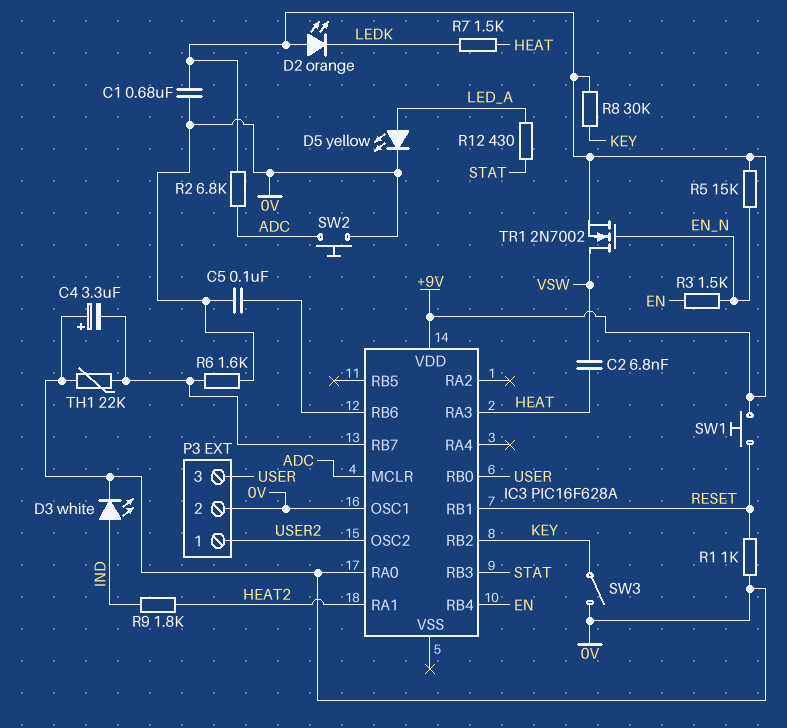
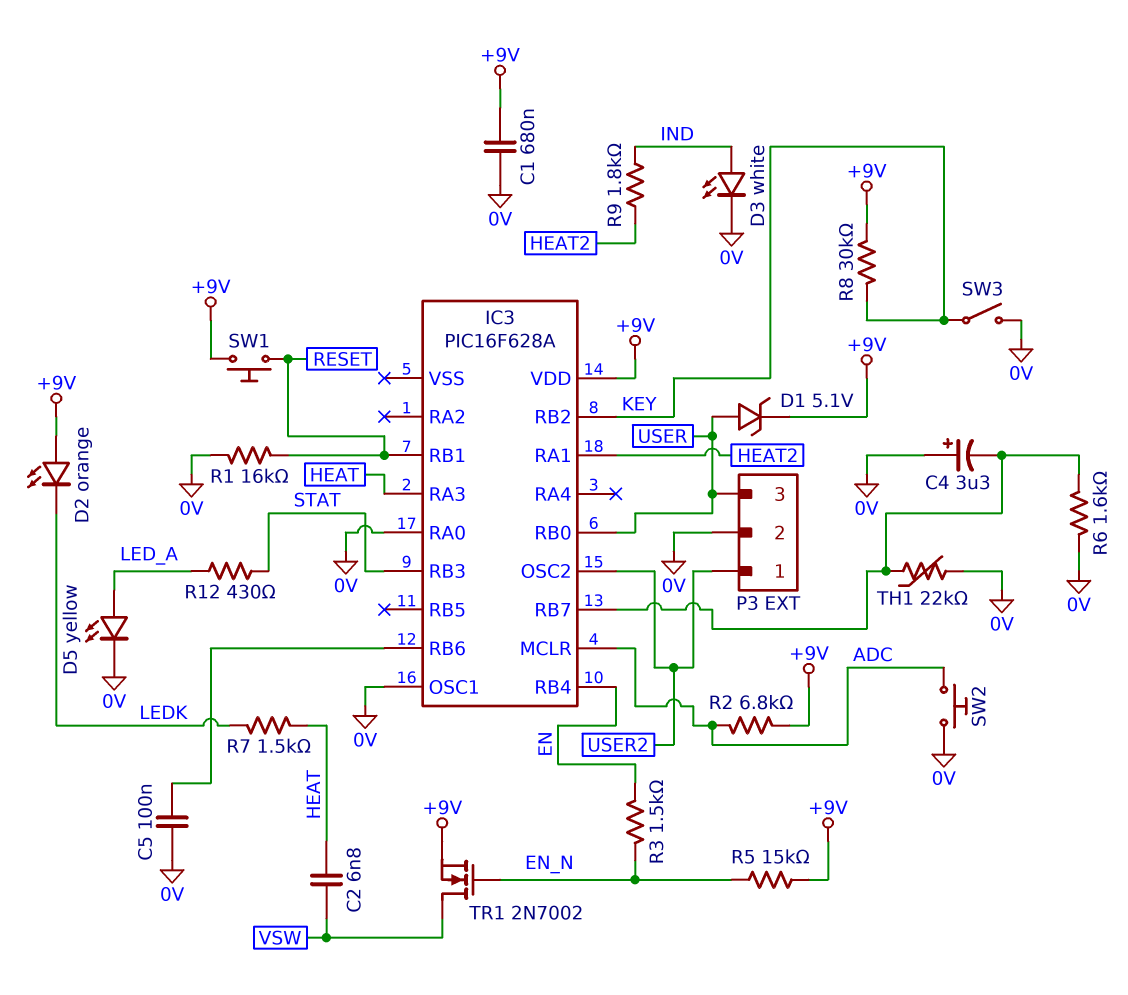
D1: none -> zener 5.1V (A USER, K +9V)
R1: 1k (0V, RESET) -> 16k (0V, RESET)

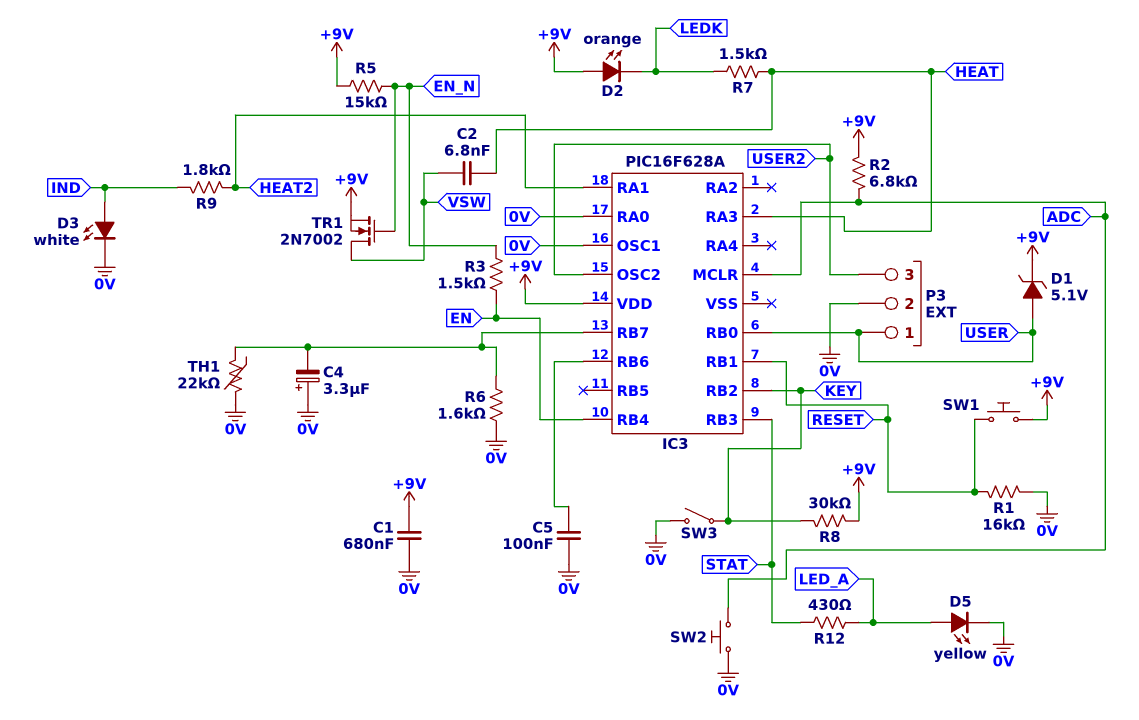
P3 pin 1: USER2 -> USER
P3 pin 3: USER -> USER2

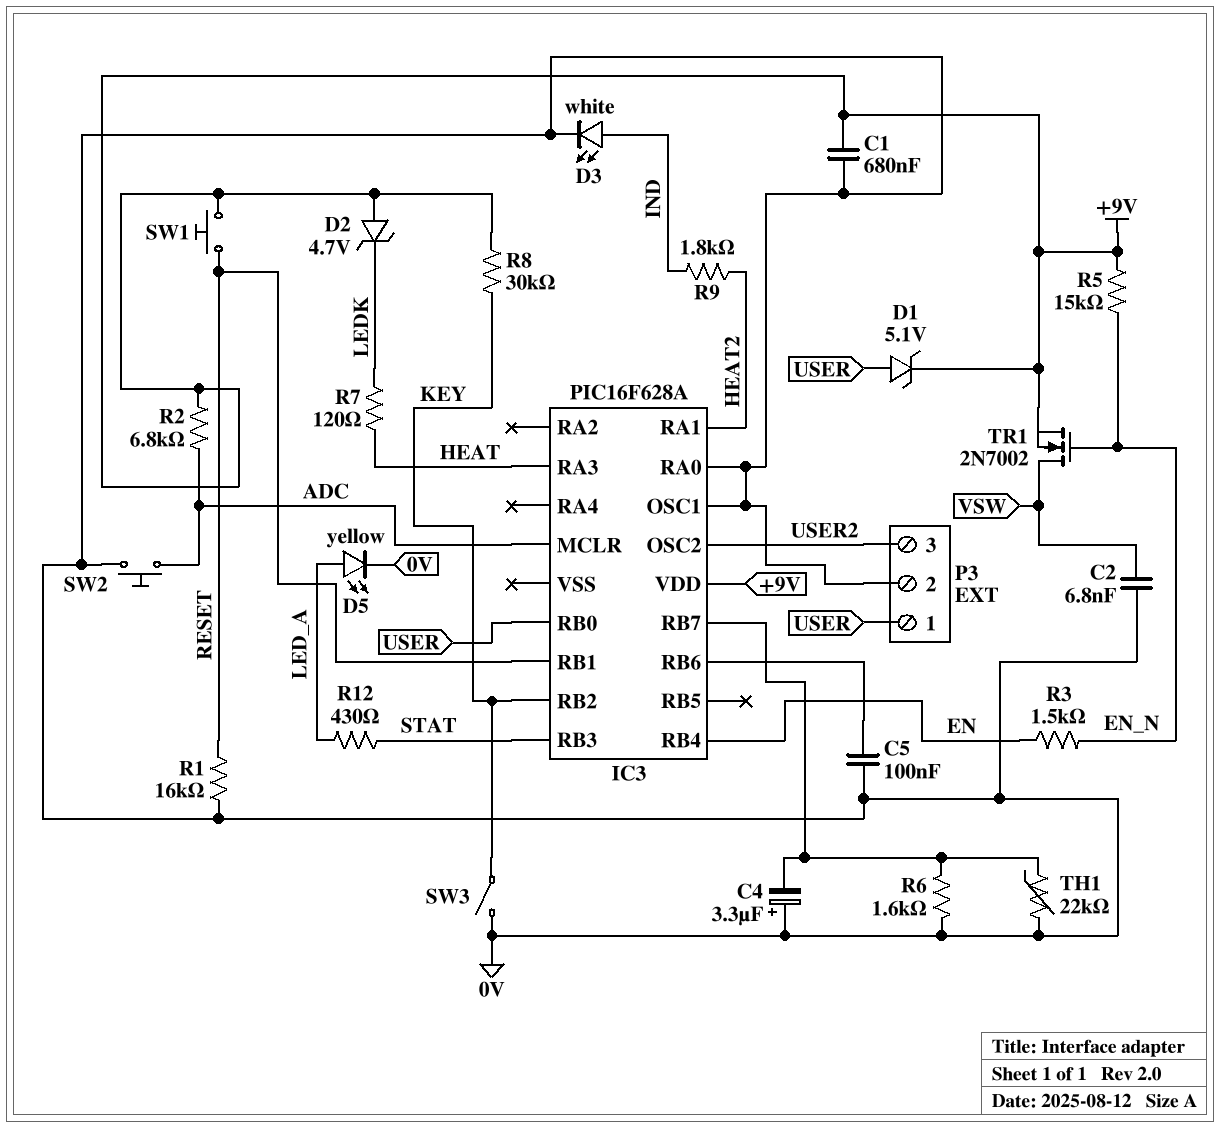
C2: 6.8nF (HEAT, VSW) -> 6.8nF (0V, VSW)
D2: LED orange (A +9V, K LEDK) -> zener 4.7V (A +9V, K LEDK)
R7: 1.5k (HEAT, LEDK) -> 120 (HEAT, LEDK)

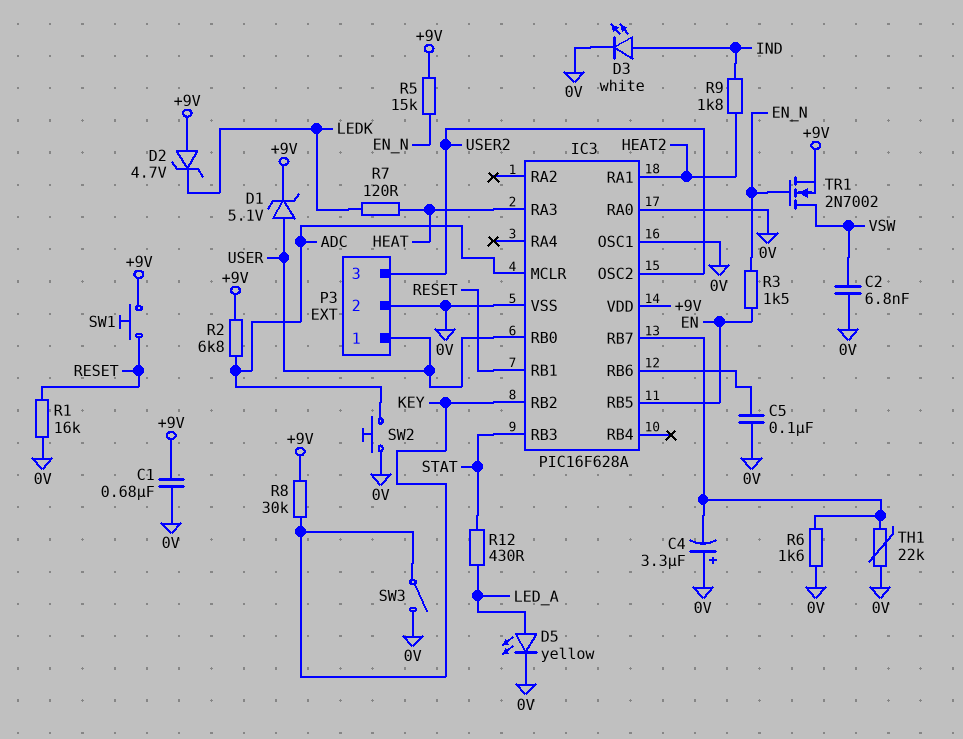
IC3 pin RB4: EN -> none
IC3 pin RB5: none -> EN
IC3 pin VSS: none -> 0V

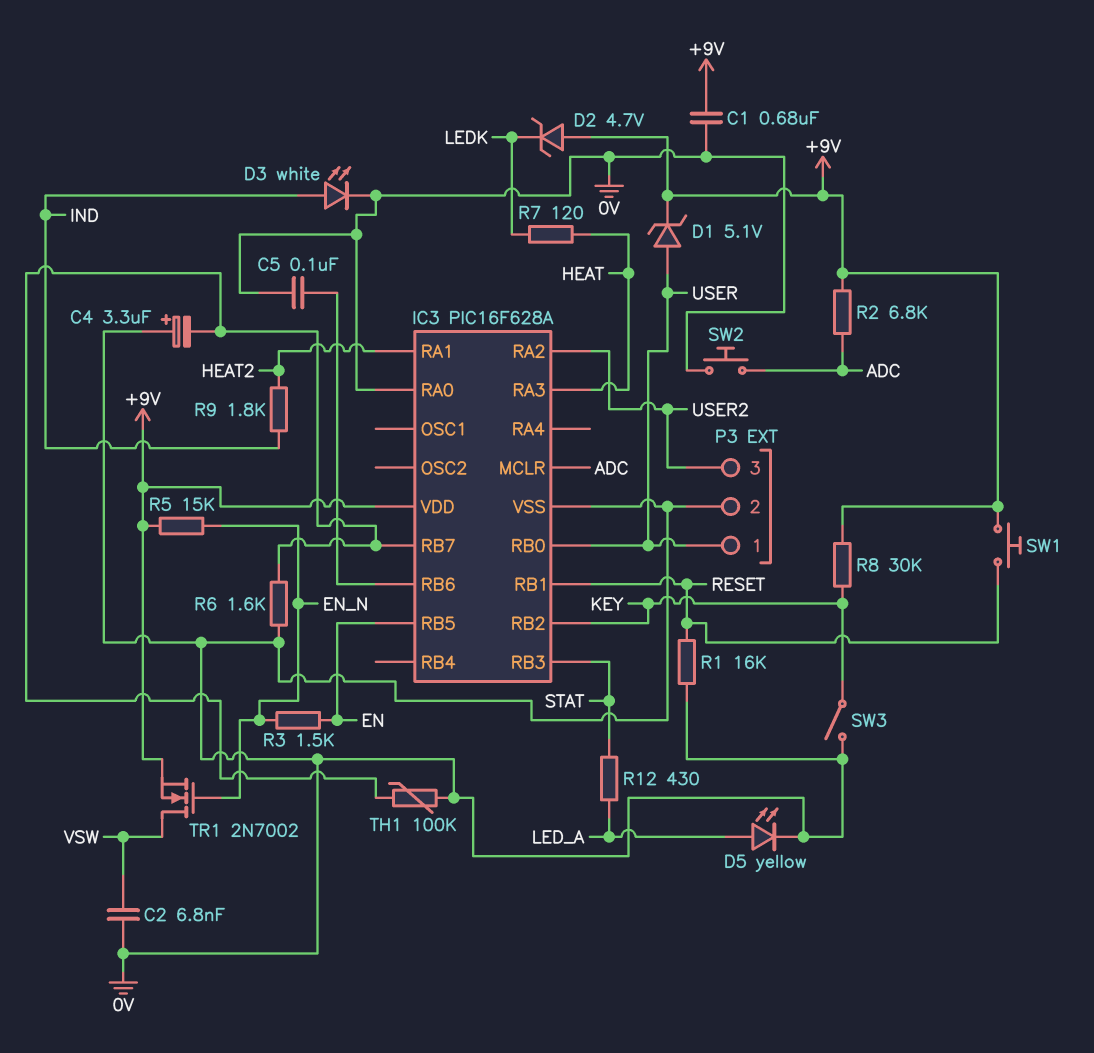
IC3 pin OSC1: 0V -> none
IC3 pin OSC2: USER2 -> none
IC3 pin RA2: none -> USER2
TH1: 22k (0V, IC3/RB7) -> 100k (0V, IC3/RB7)

